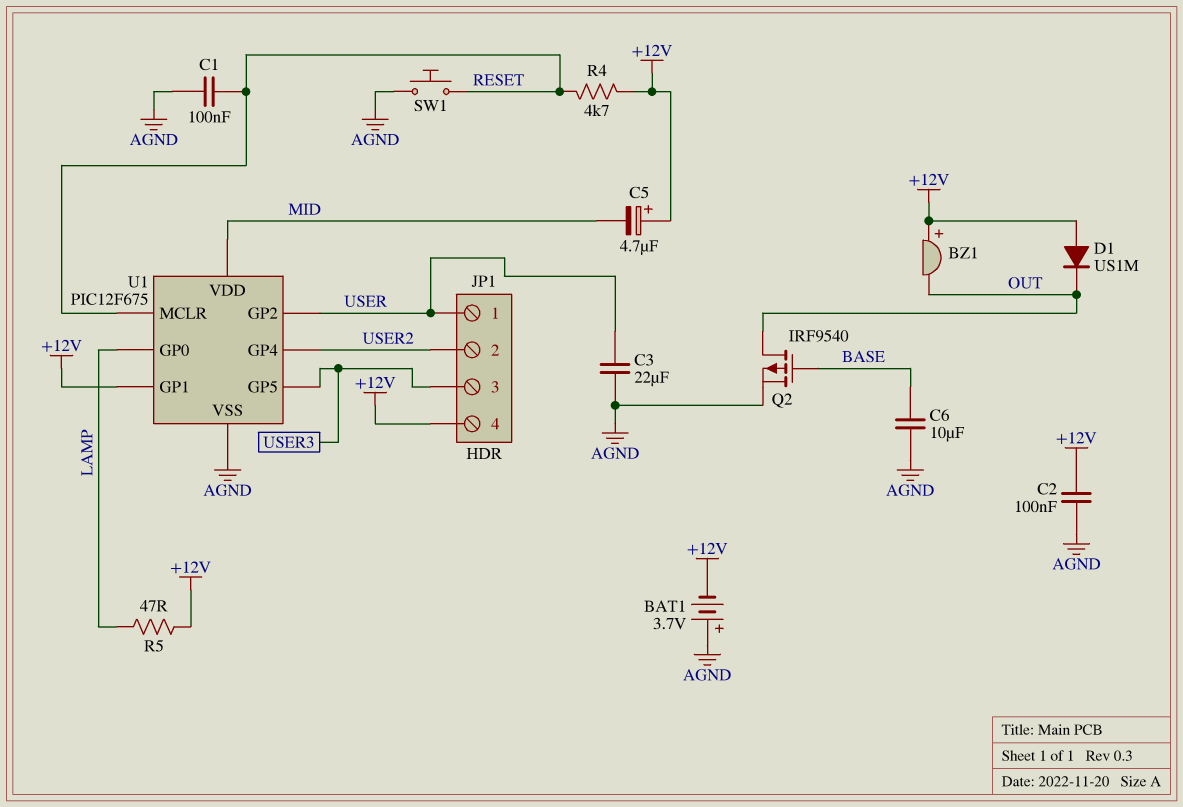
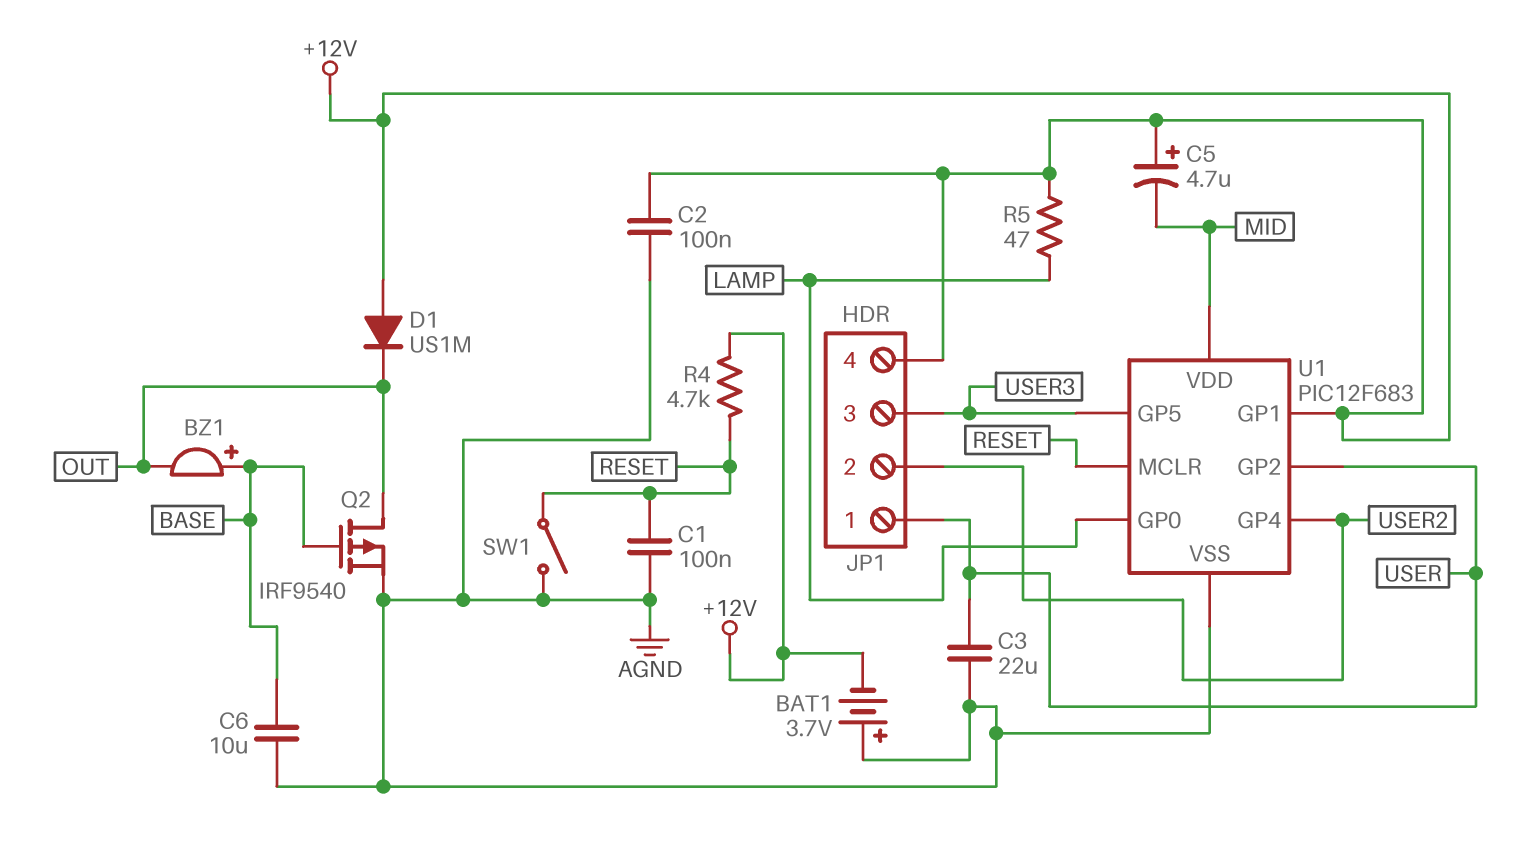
BZ1: buzzer (plus +12V, minus OUT) -> buzzer (plus BASE, minus OUT)
SW1: button (AGND, RESET) -> switch (AGND, RESET)
U1: PIC12F675 -> PIC12F683

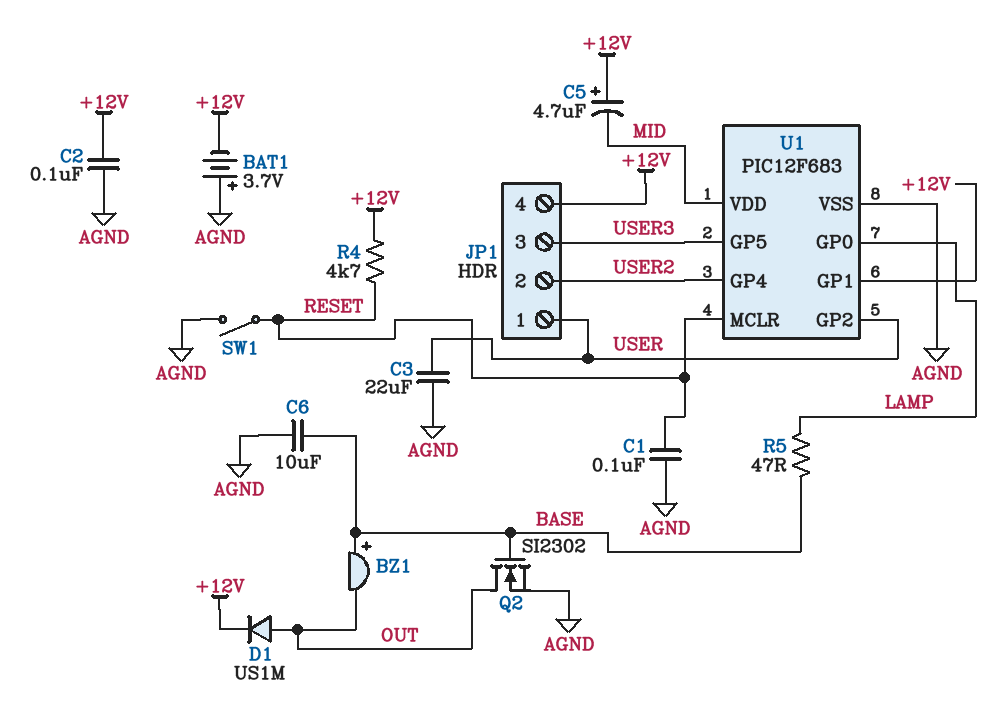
D1: diode US1M (A +12V, K OUT) -> diode US1M (A OUT, K +12V)
Q2: PMOS IRF9540 (G BASE, D OUT, S AGND) -> NMOS SI2302 (G BASE, D OUT, S AGND)
R5: 47 (+12V, LAMP) -> 47 (BASE, LAMP)

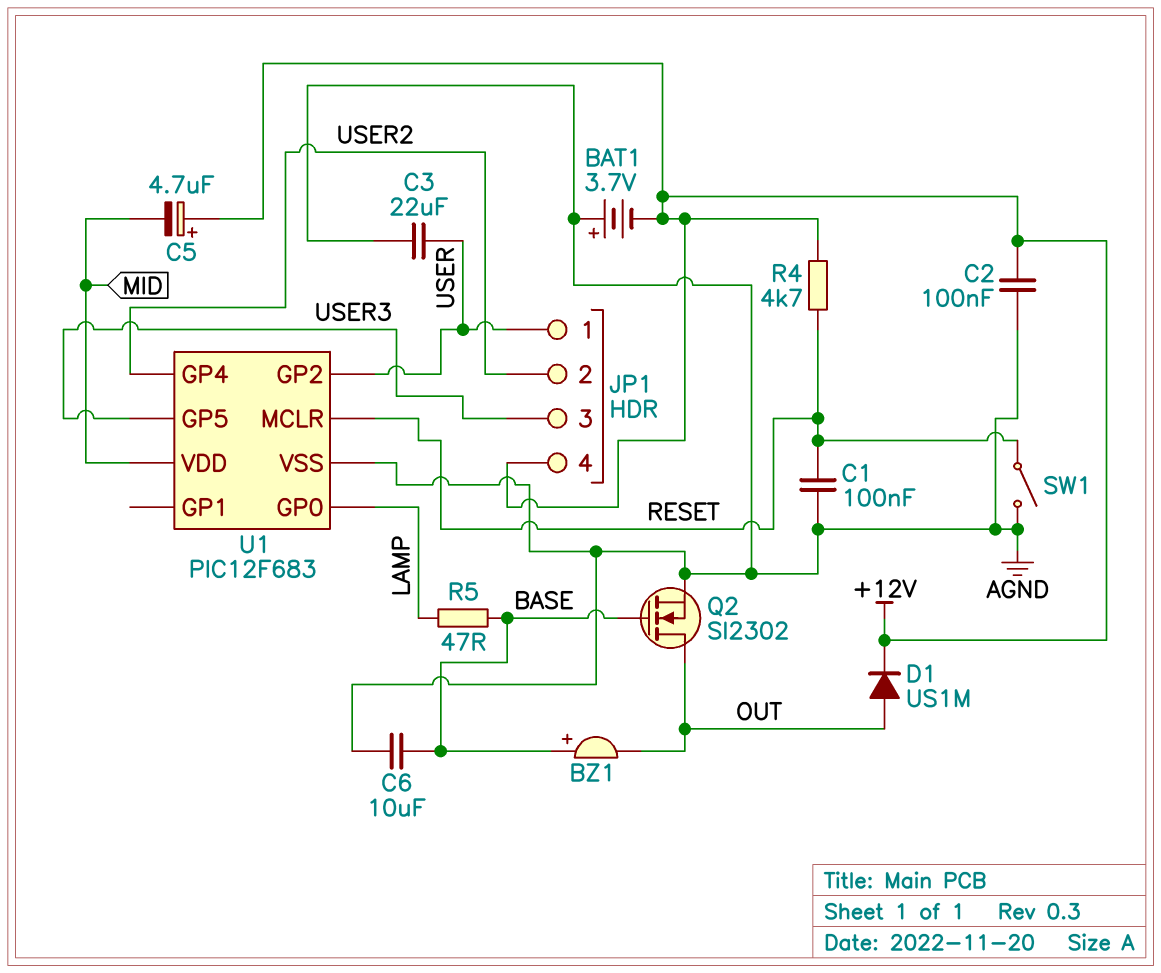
U1 pin GP1: +12V -> none

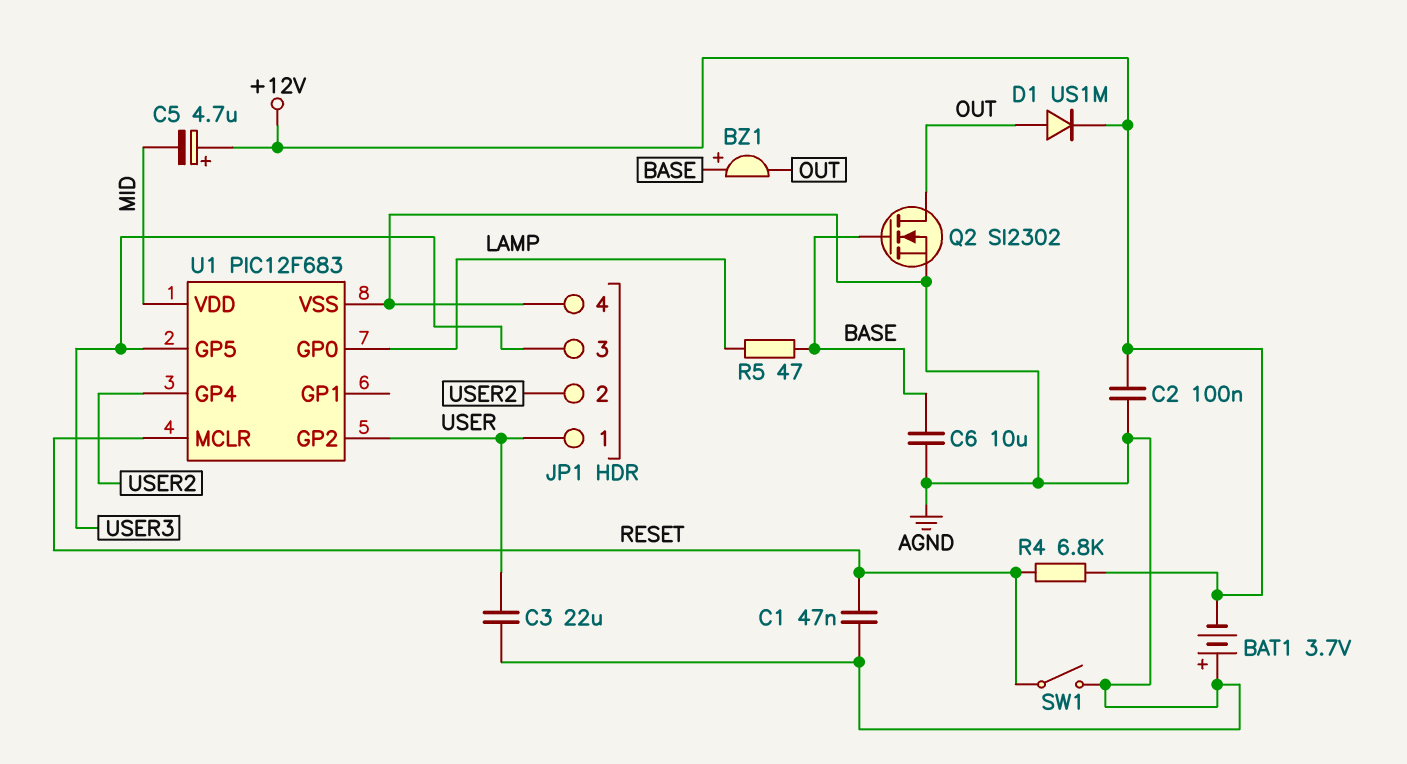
C1: 100nF (AGND, RESET) -> 47nF (AGND, RESET)
JP1 pin 4: +12V -> AGND
R4: 4.7k (+12V, RESET) -> 6.8k (+12V, RESET)

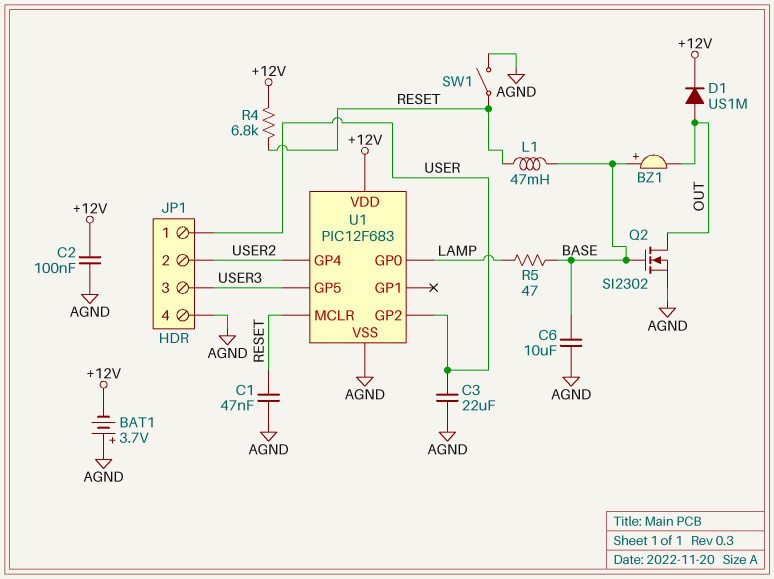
C5: 4.7uF (plus +12V, minus MID) -> none
L1: none -> 47mH (BASE, RESET)
U1 pin VDD: MID -> +12V

